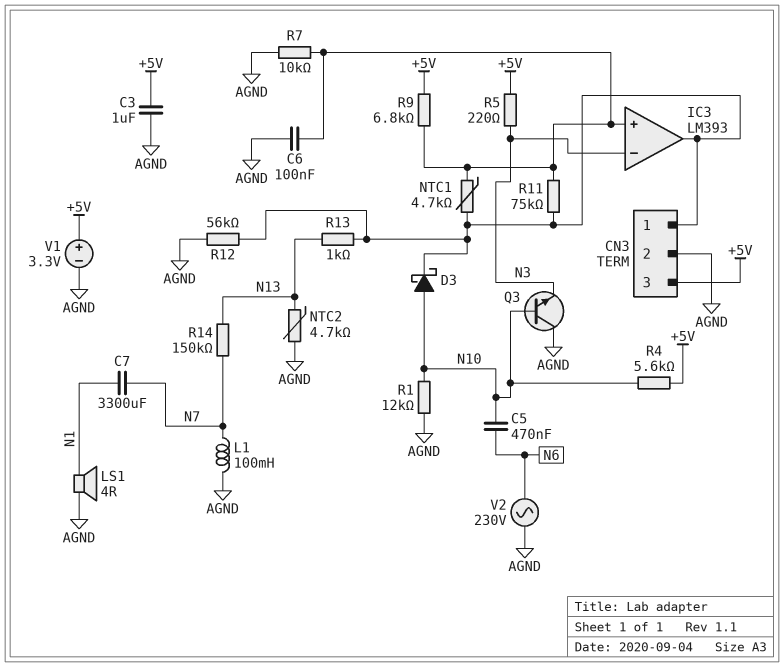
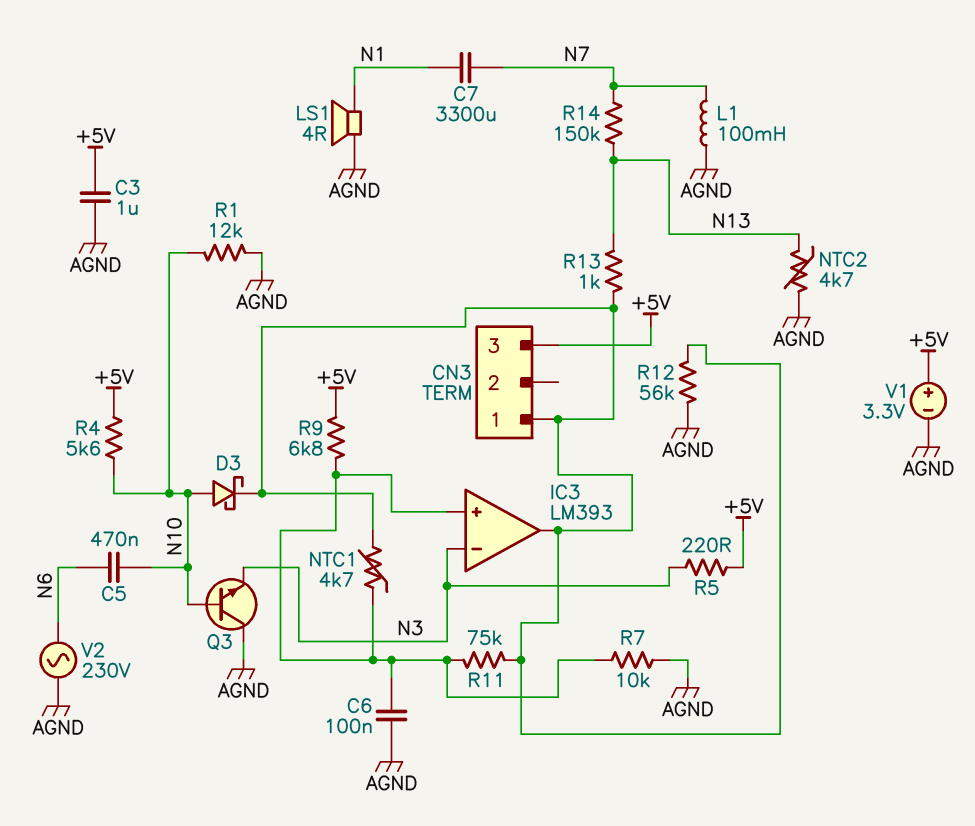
CN3 pin 2: AGND -> none

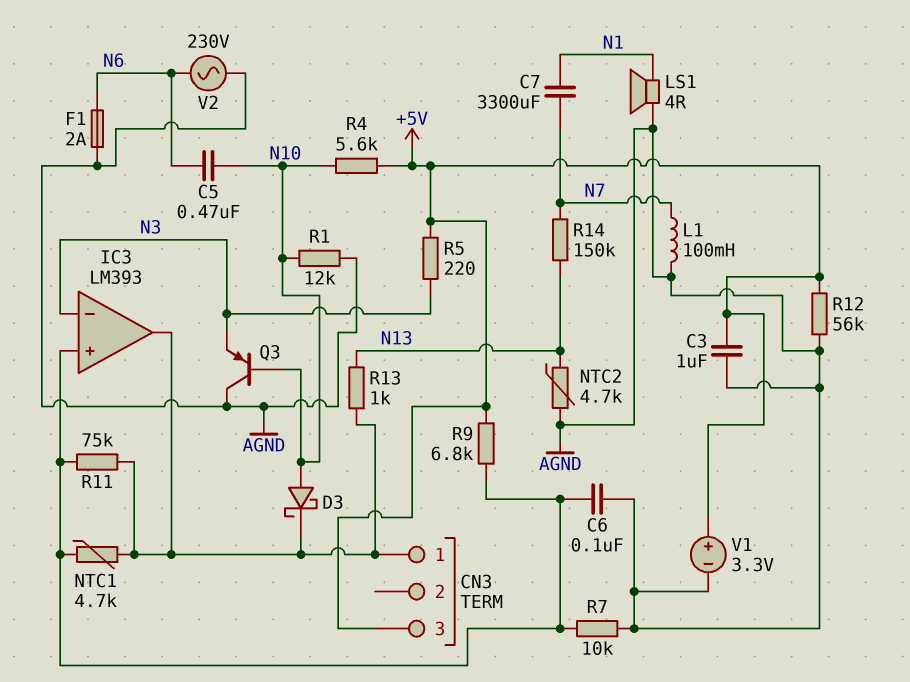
F1: none -> 2A (AGND, N6)
Q3: NPN (B N10, C AGND, E N3) -> PNP (B N10, C AGND, E N3)
R12: 56k (AGND, CN3/1) -> 56k (+5V, AGND)

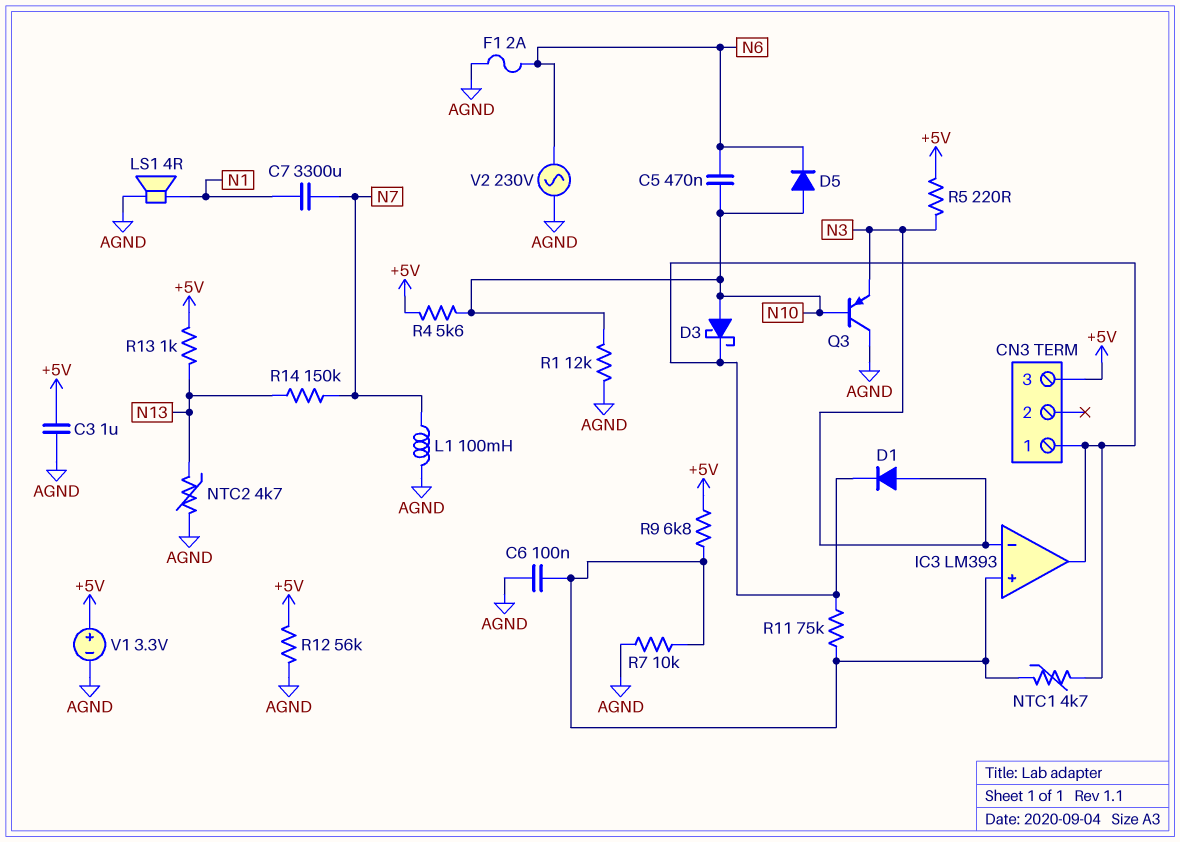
D1: none -> diode (A N3, K CN3/1)
D5: none -> diode (A N10, K N6)
R13: 1k (CN3/1, N13) -> 1k (+5V, N13)

